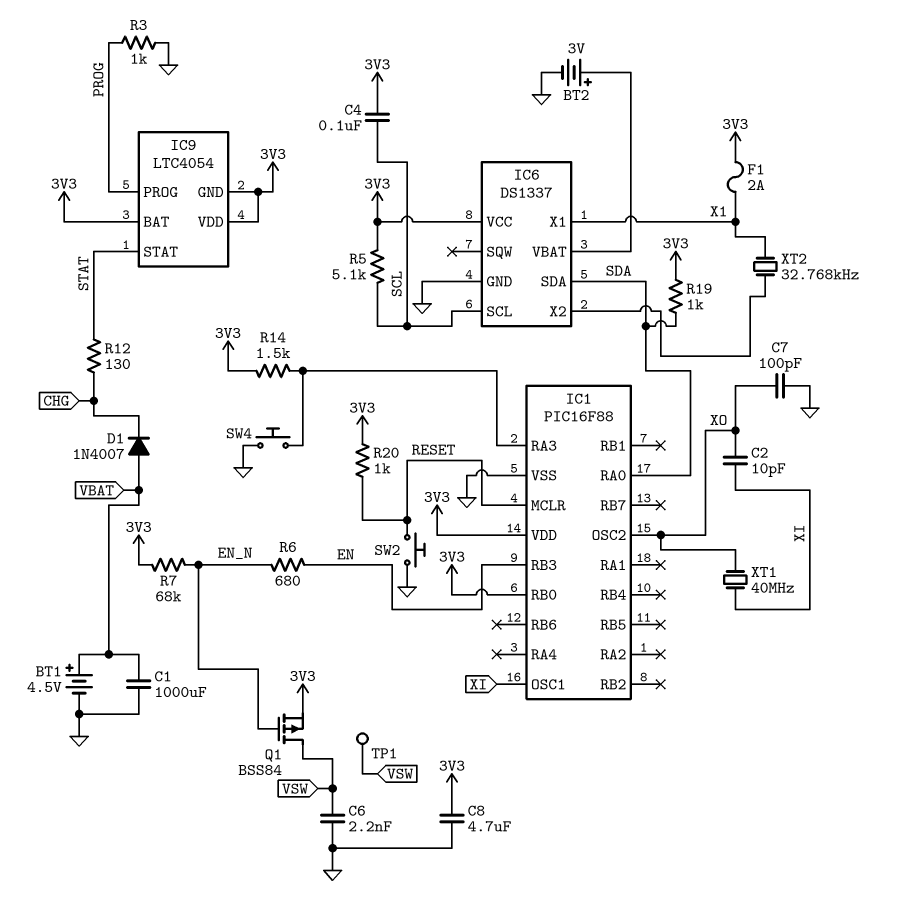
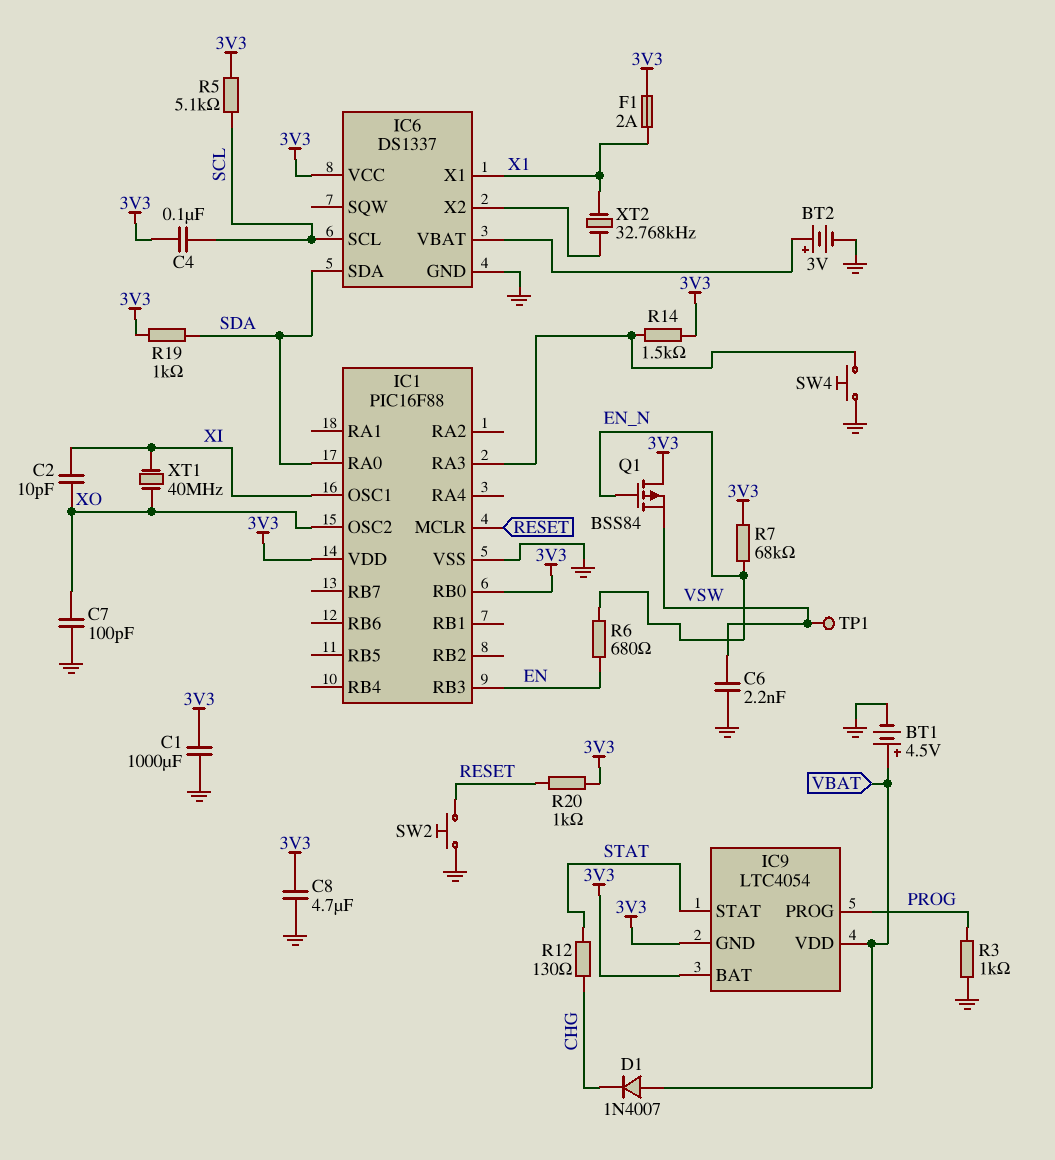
C1: 1000uF (GND, VBAT) -> 1000uF (3V3, GND)
IC9 pin VDD: 3V3 -> VBAT
Q1: PMOS BSS84 (G EN_N, D VSW, S 3V3) -> PMOS BSS84 (G EN_N, D 3V3, S VSW)

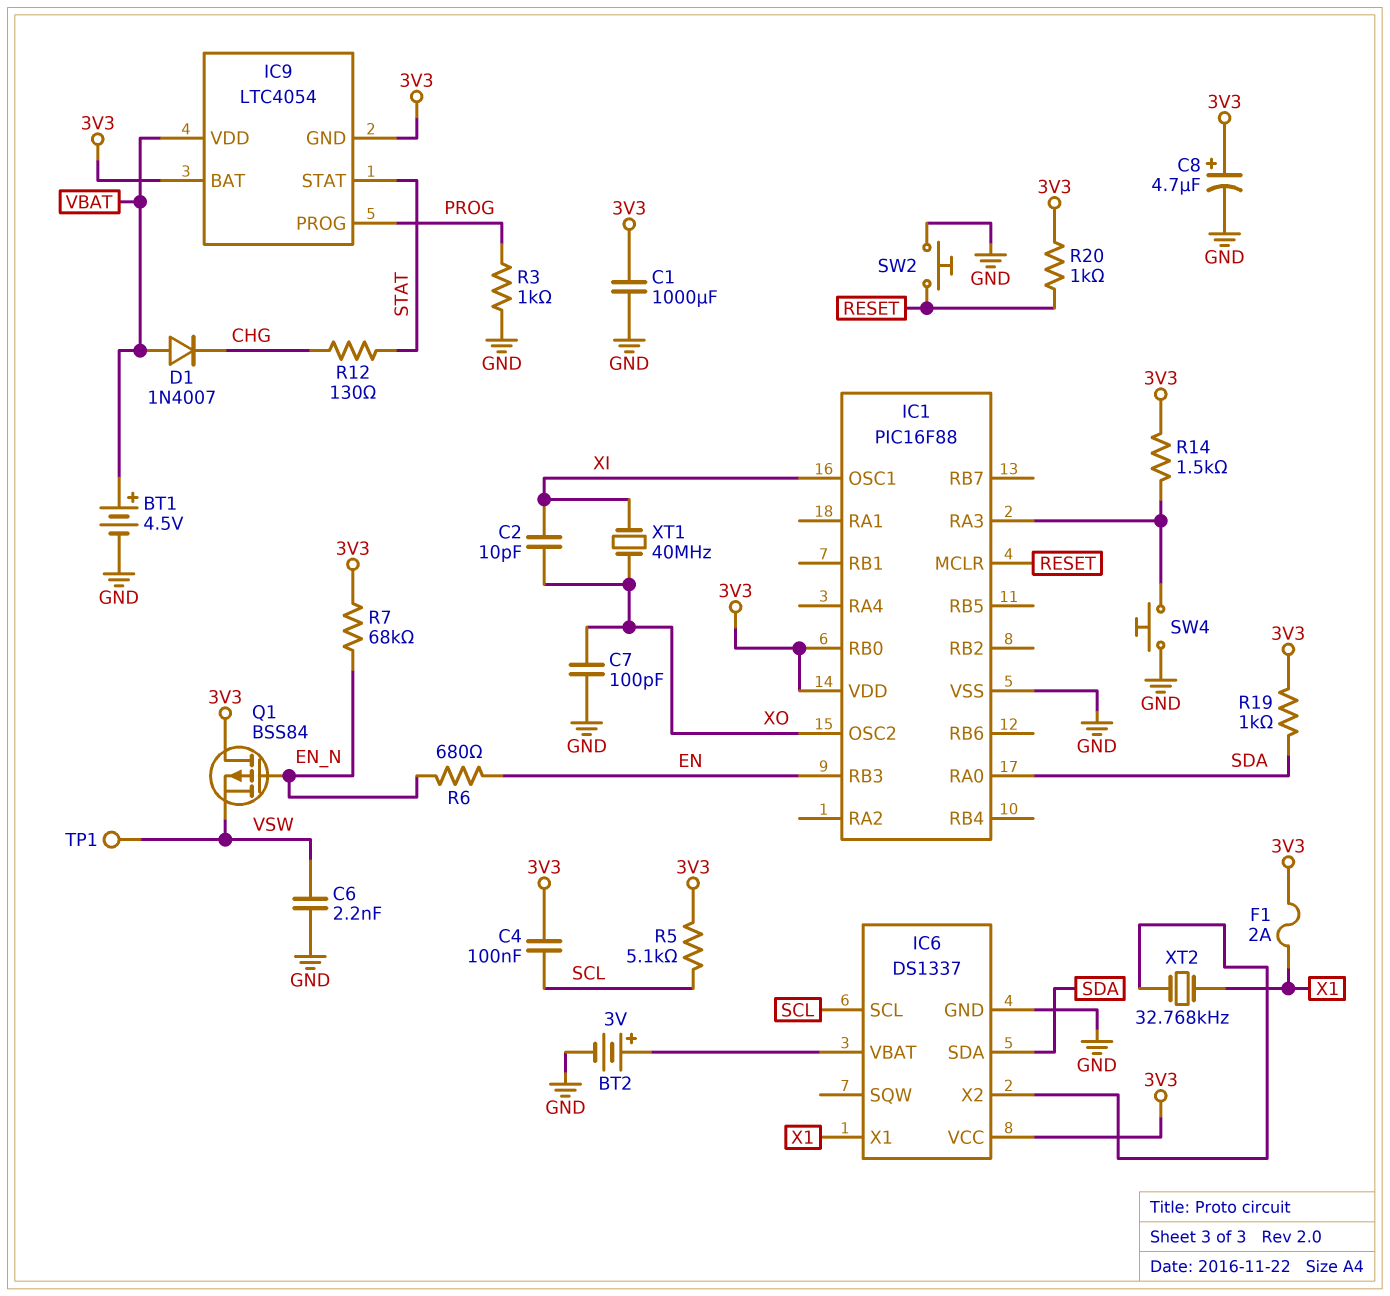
C8: 4.7uF (3V3, GND) -> 4.7uF (plus 3V3, minus GND)

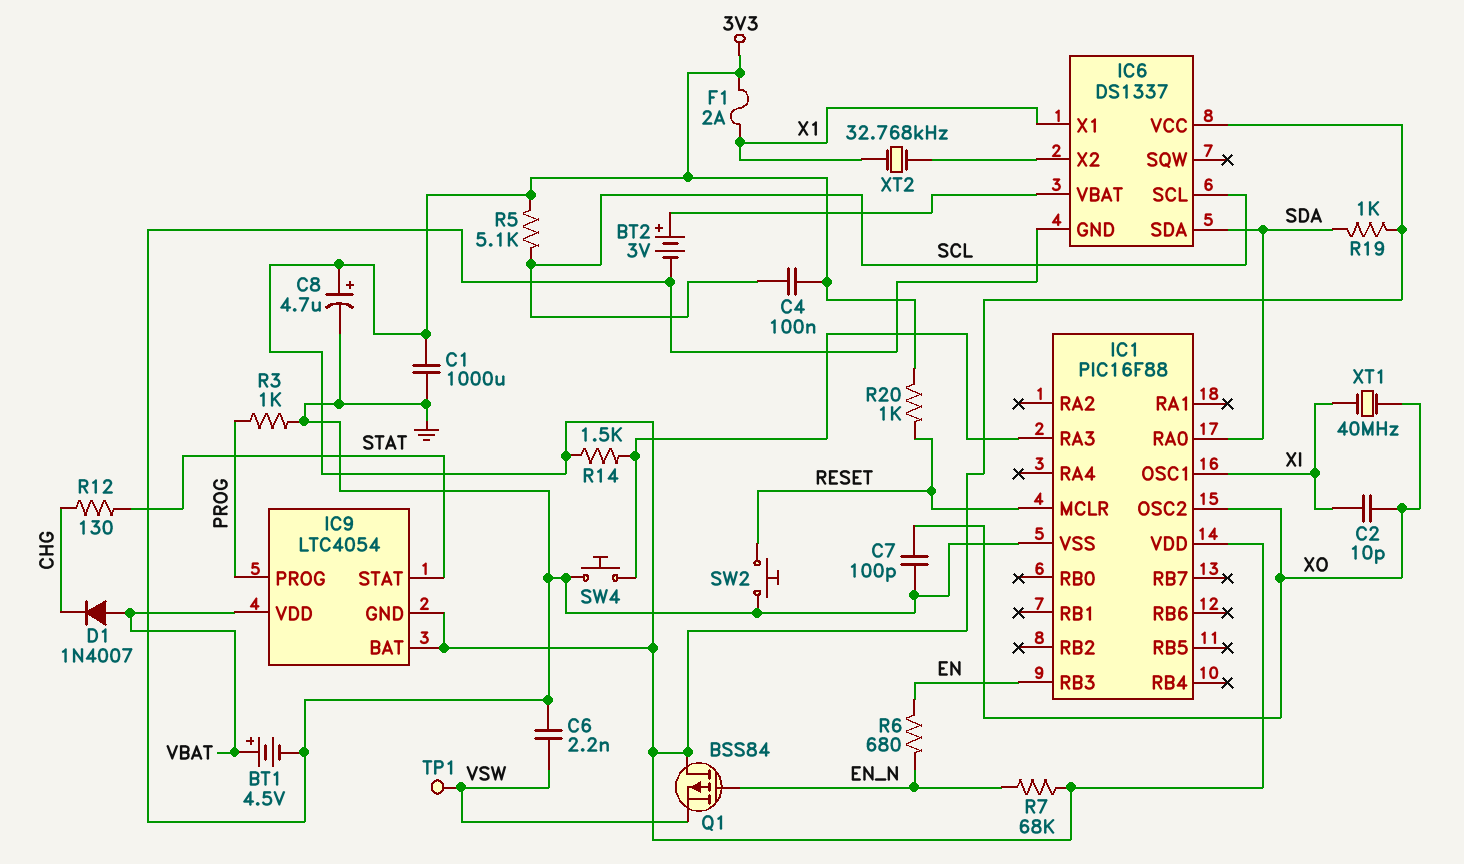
IC1 pin RB0: 3V3 -> none

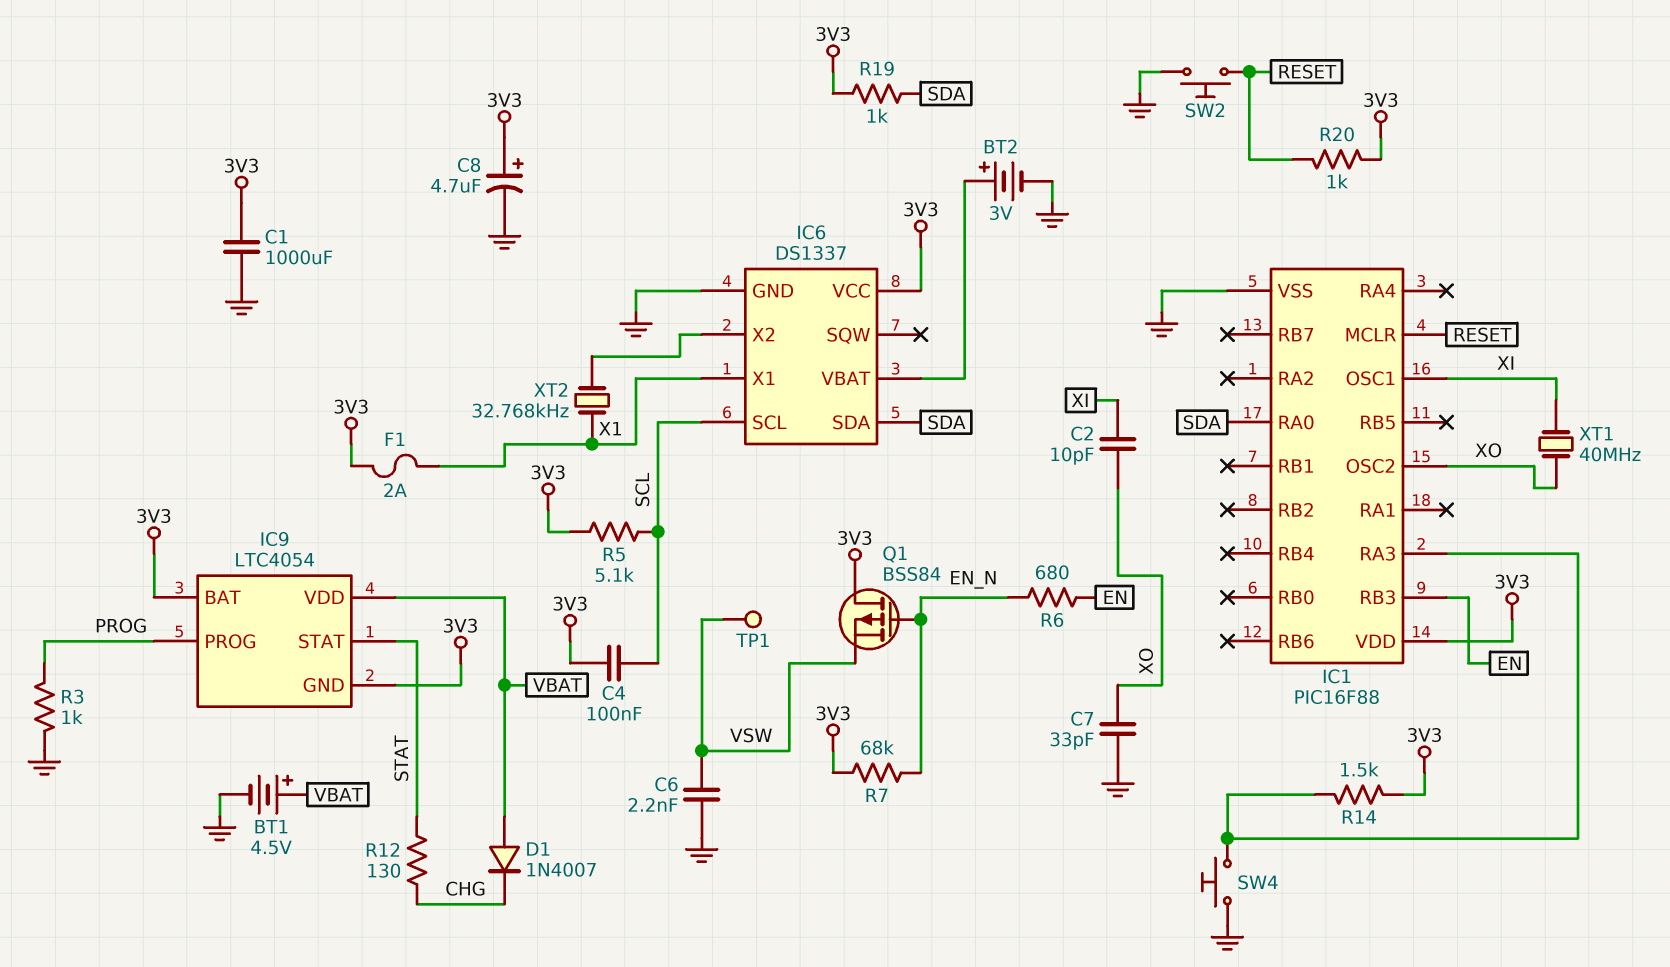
C7: 100pF (GND, XO) -> 33pF (GND, XO)

